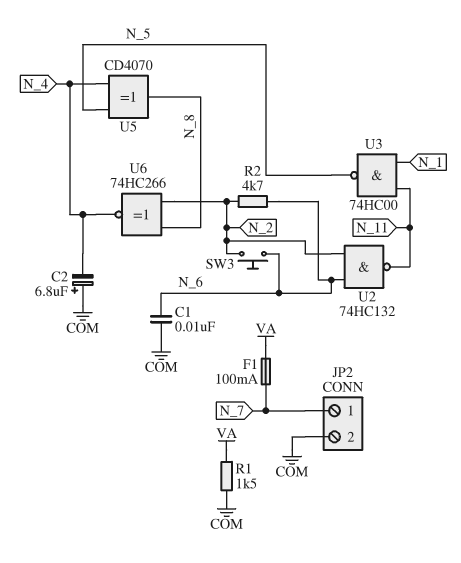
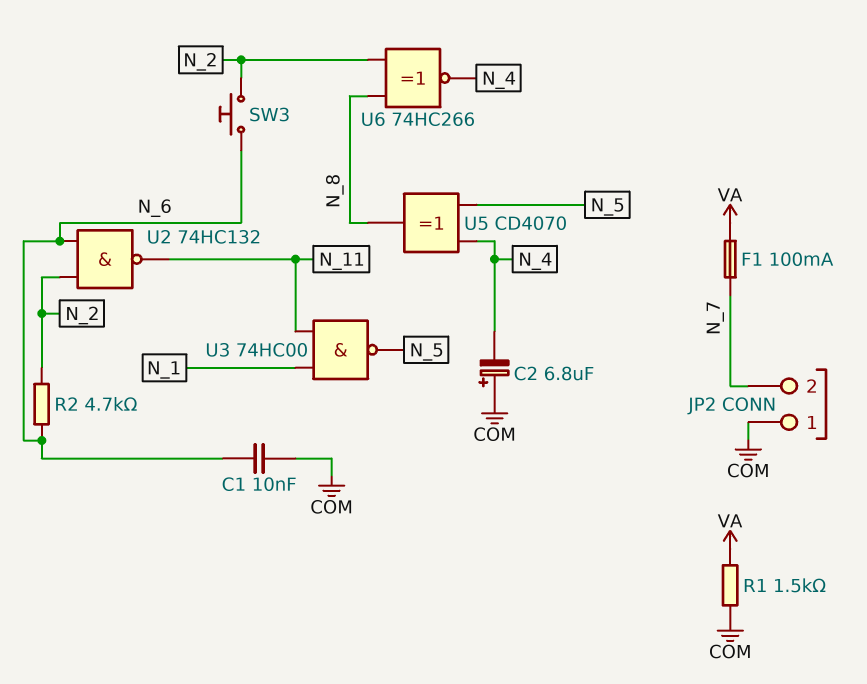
JP2 pin 1: N_7 -> COM
JP2 pin 2: COM -> N_7

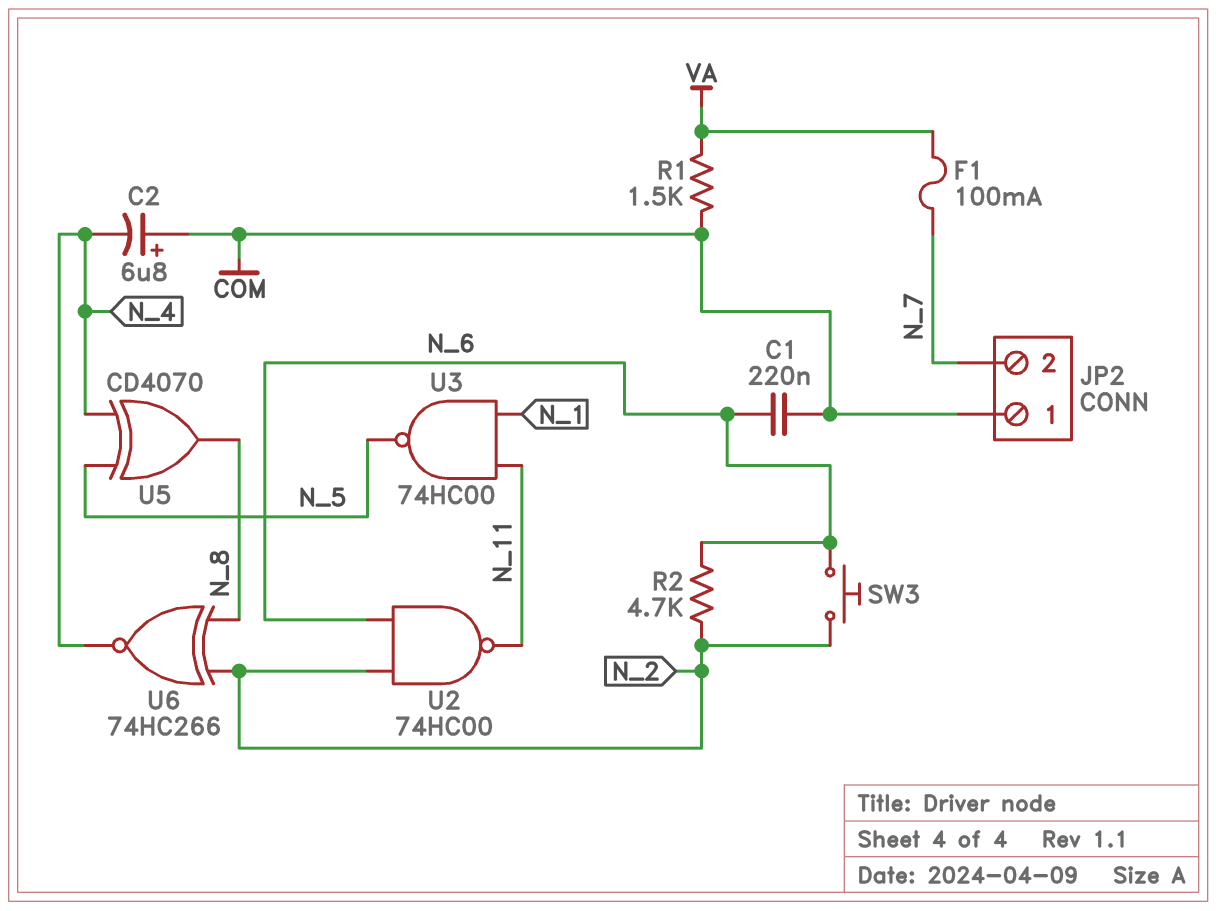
C1: 10nF (COM, N_6) -> 220nF (COM, N_6)
U2: NAND 74HC132 (in N_2, in N_6, out N_11) -> NAND 74HC00 (in N_2, in N_6, out N_11)

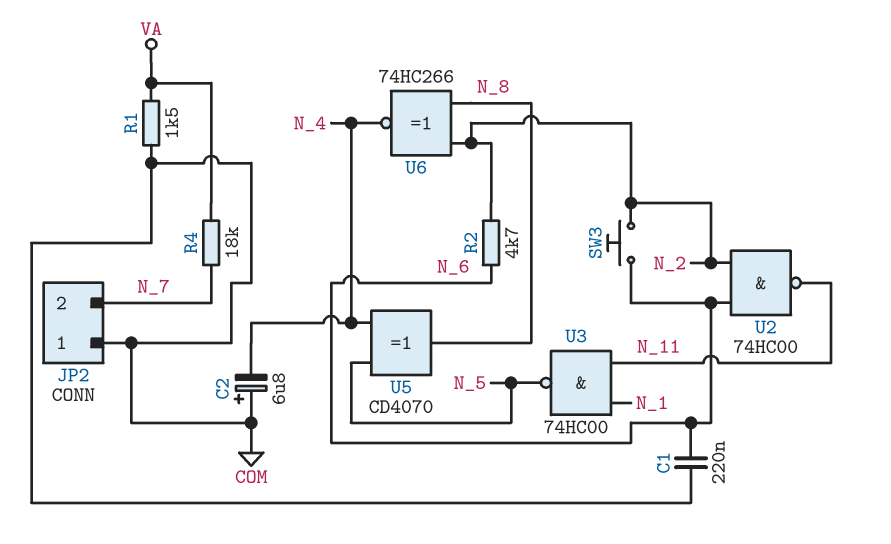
F1: 100mA (N_7, VA) -> none
R4: none -> 18k (N_7, VA)

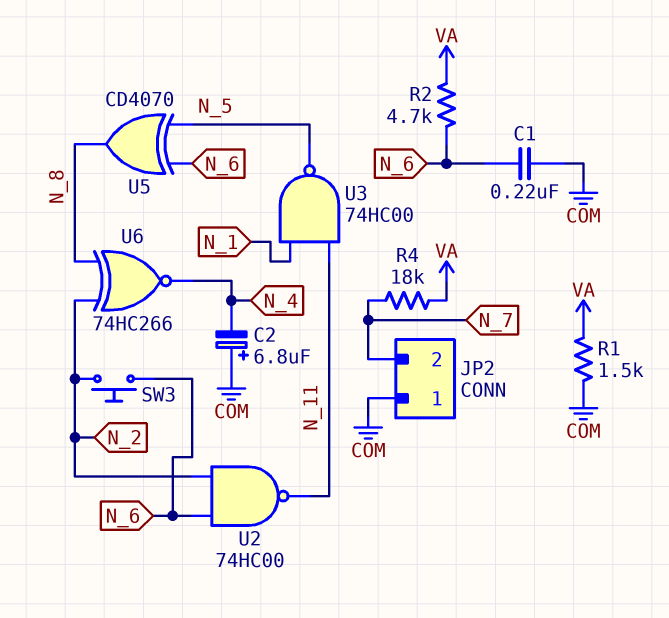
R2: 4.7k (N_2, N_6) -> 4.7k (N_6, VA)
U5: XOR CD4070 (in N_4, in N_5, out N_8) -> XOR CD4070 (in N_5, in N_6, out N_8)

